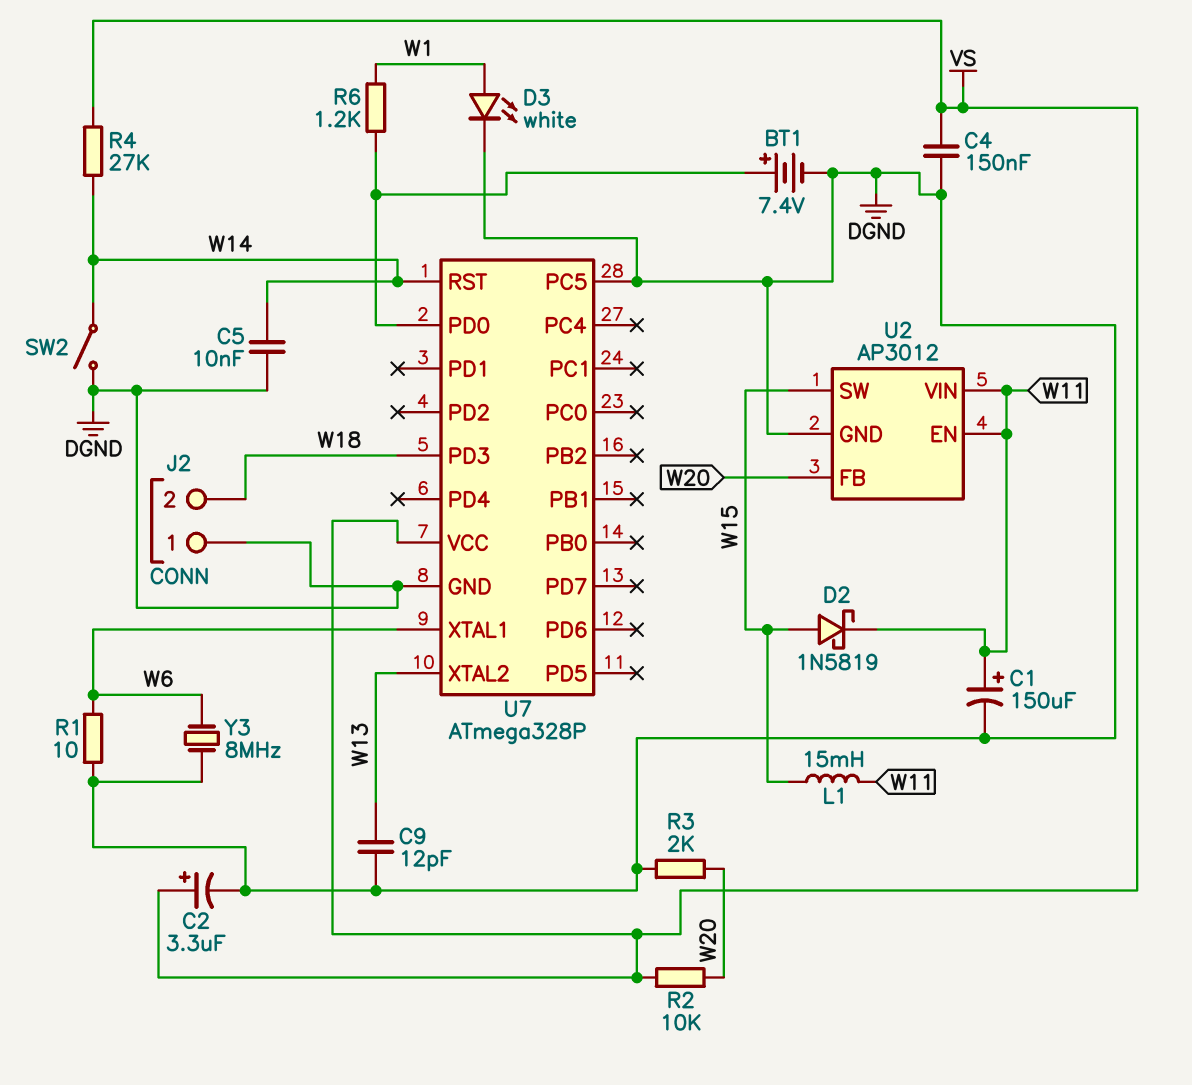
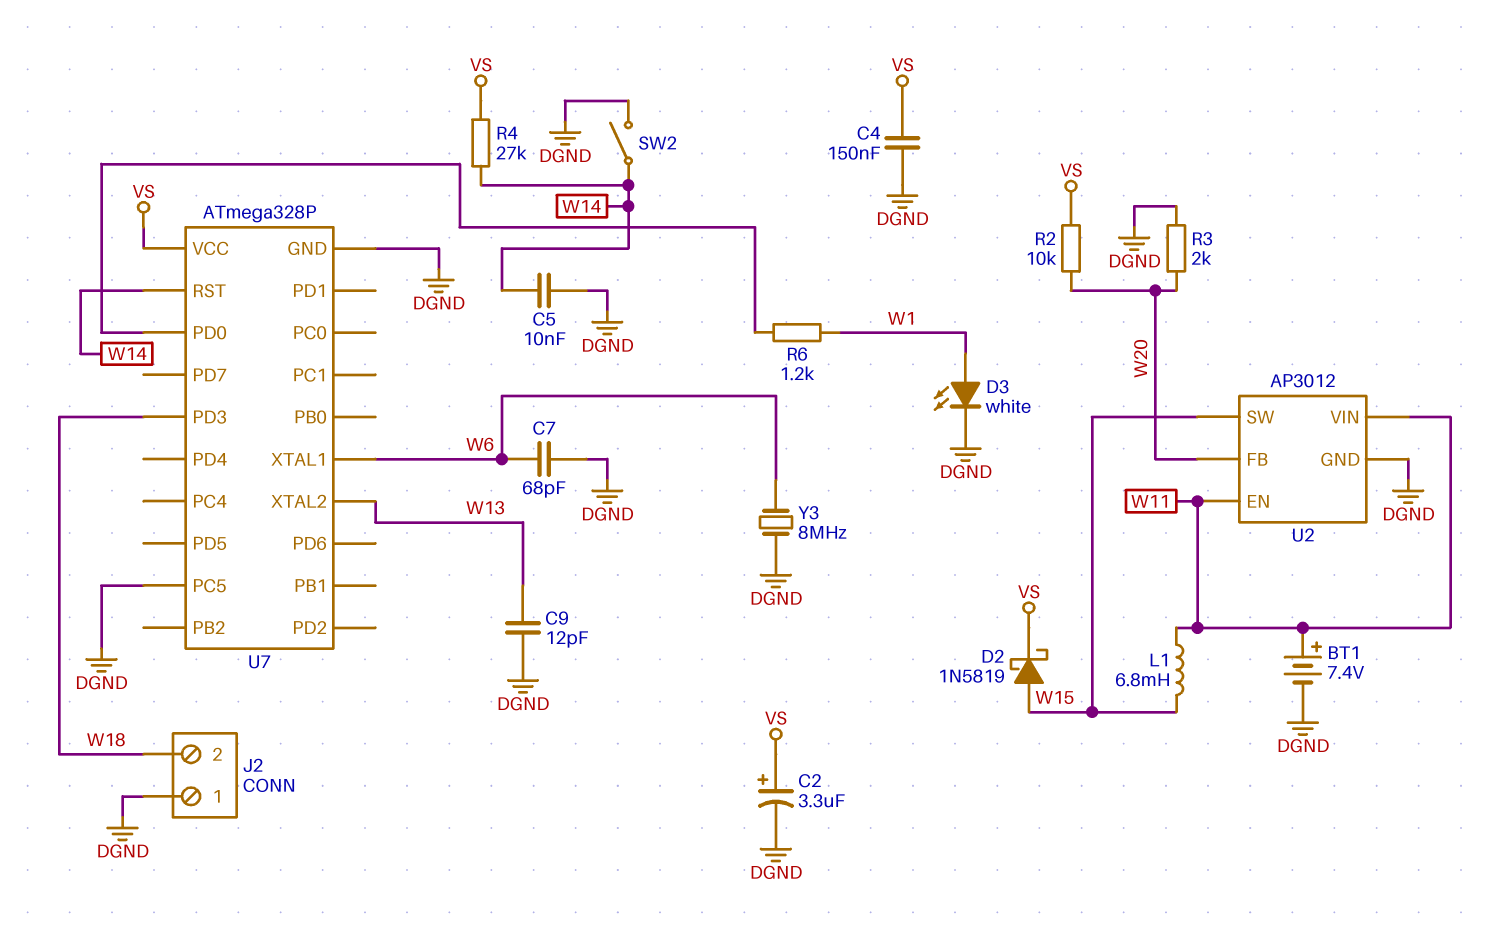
BT1: 7.4V (plus U7/PD0, minus DGND) -> 7.4V (plus W11, minus DGND)
C1: 150uF (plus W11, minus DGND) -> none
C7: none -> 68pF (DGND, W6)
D2: schottky 1N5819 (A W15, K W11) -> schottky 1N5819 (A W15, K VS)
L1: 15mH (W11, W15) -> 6.8mH (W11, W15)
R1: 10 (DGND, W6) -> none

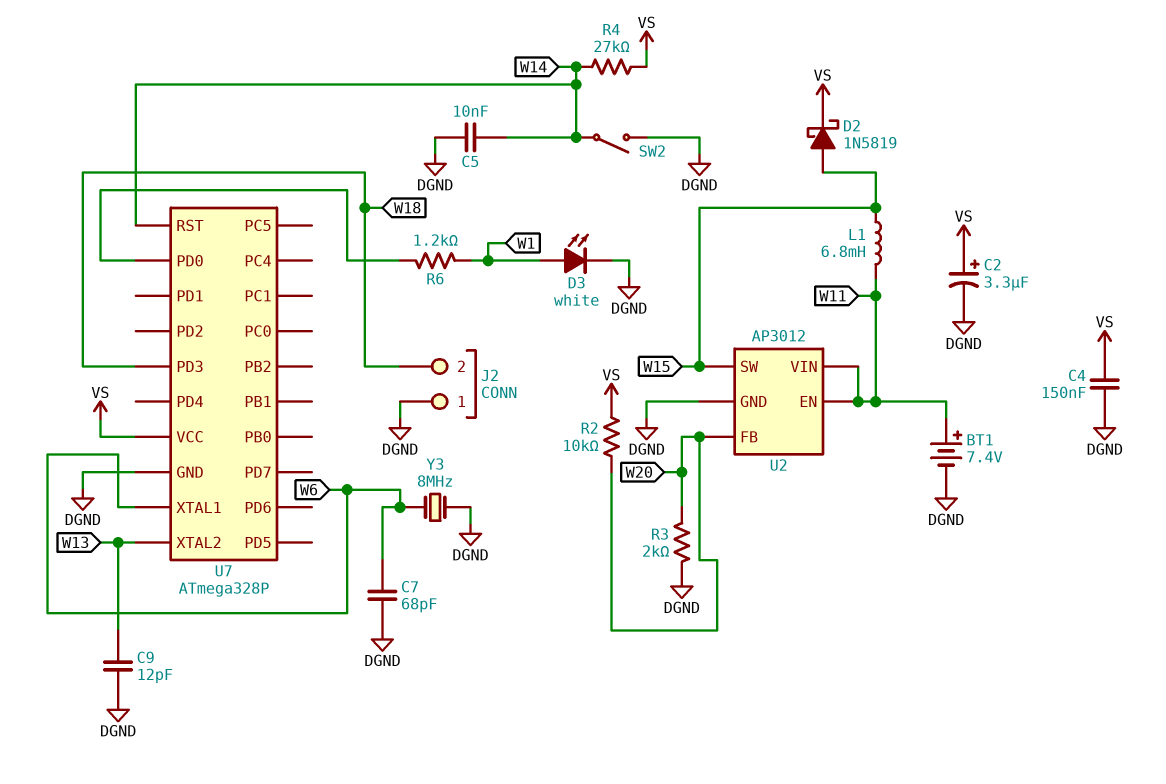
U7 pin PC5: DGND -> none

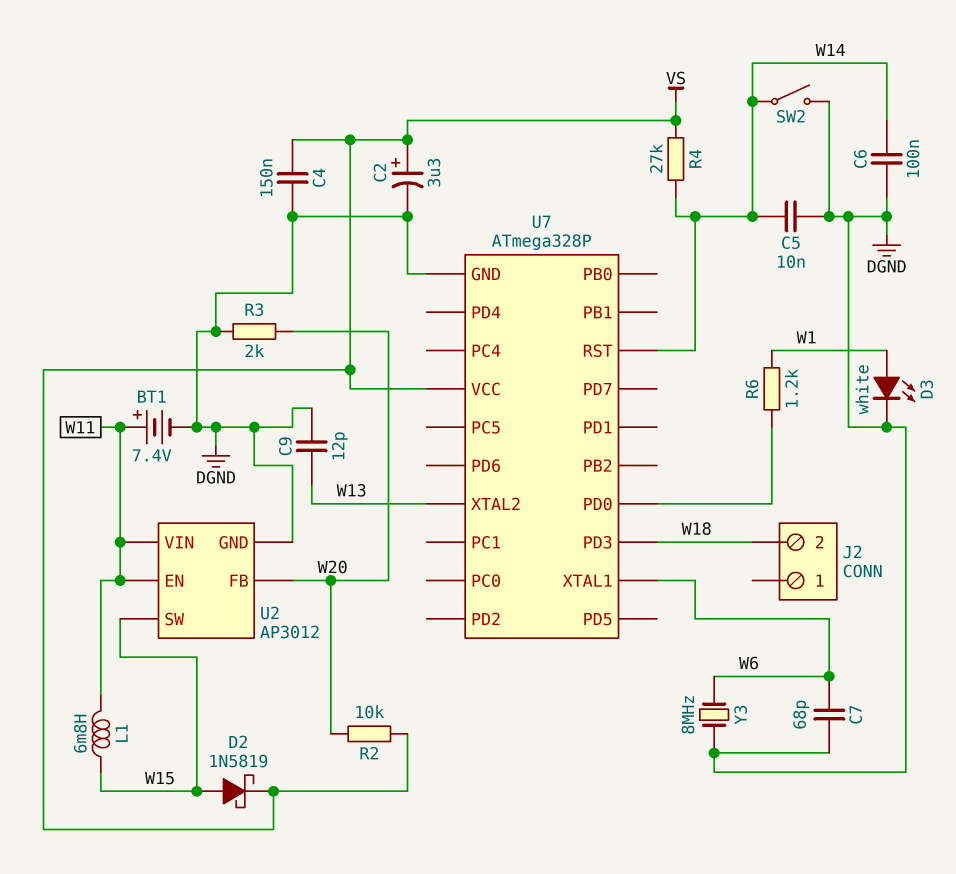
C6: none -> 100nF (DGND, W14)
J2 pin 1: DGND -> none

